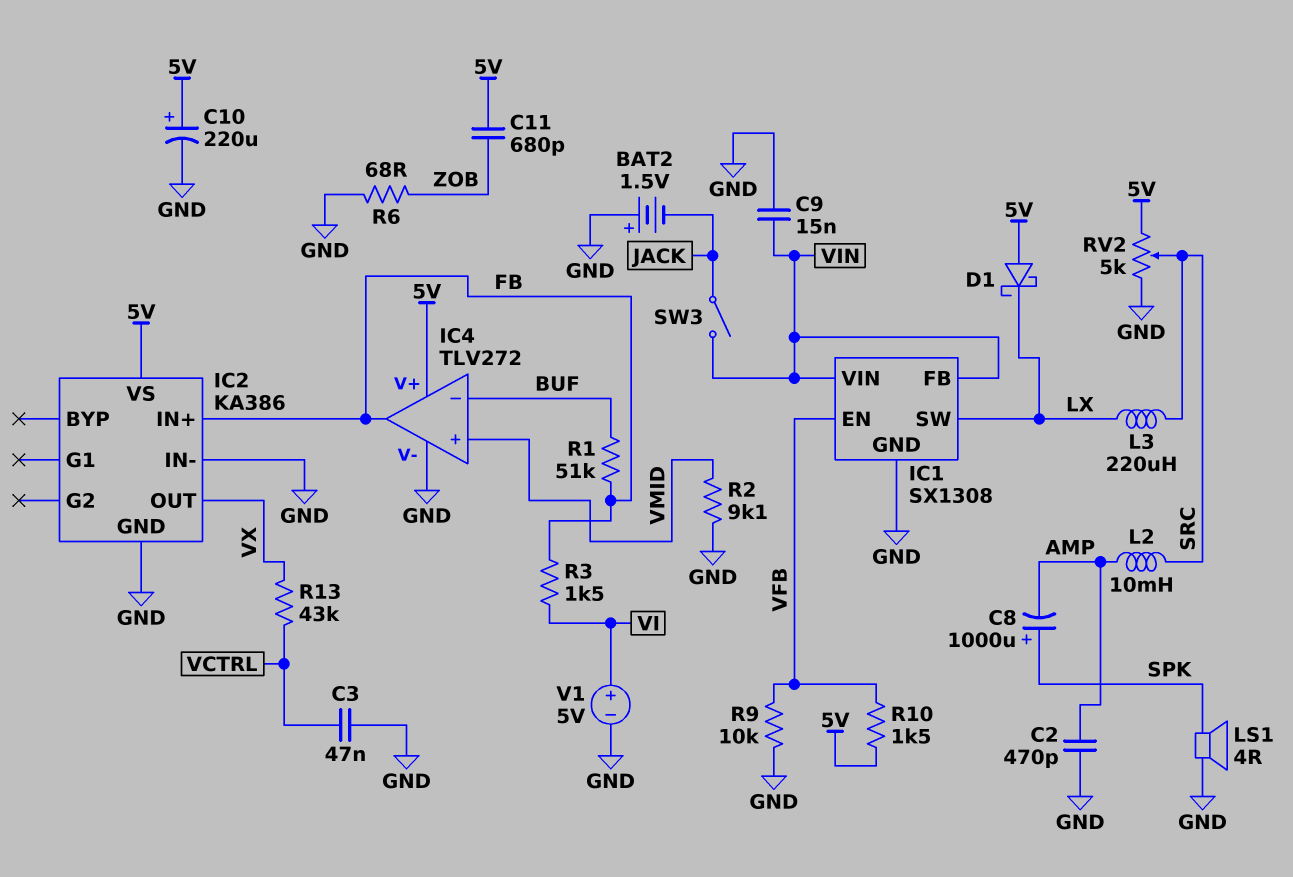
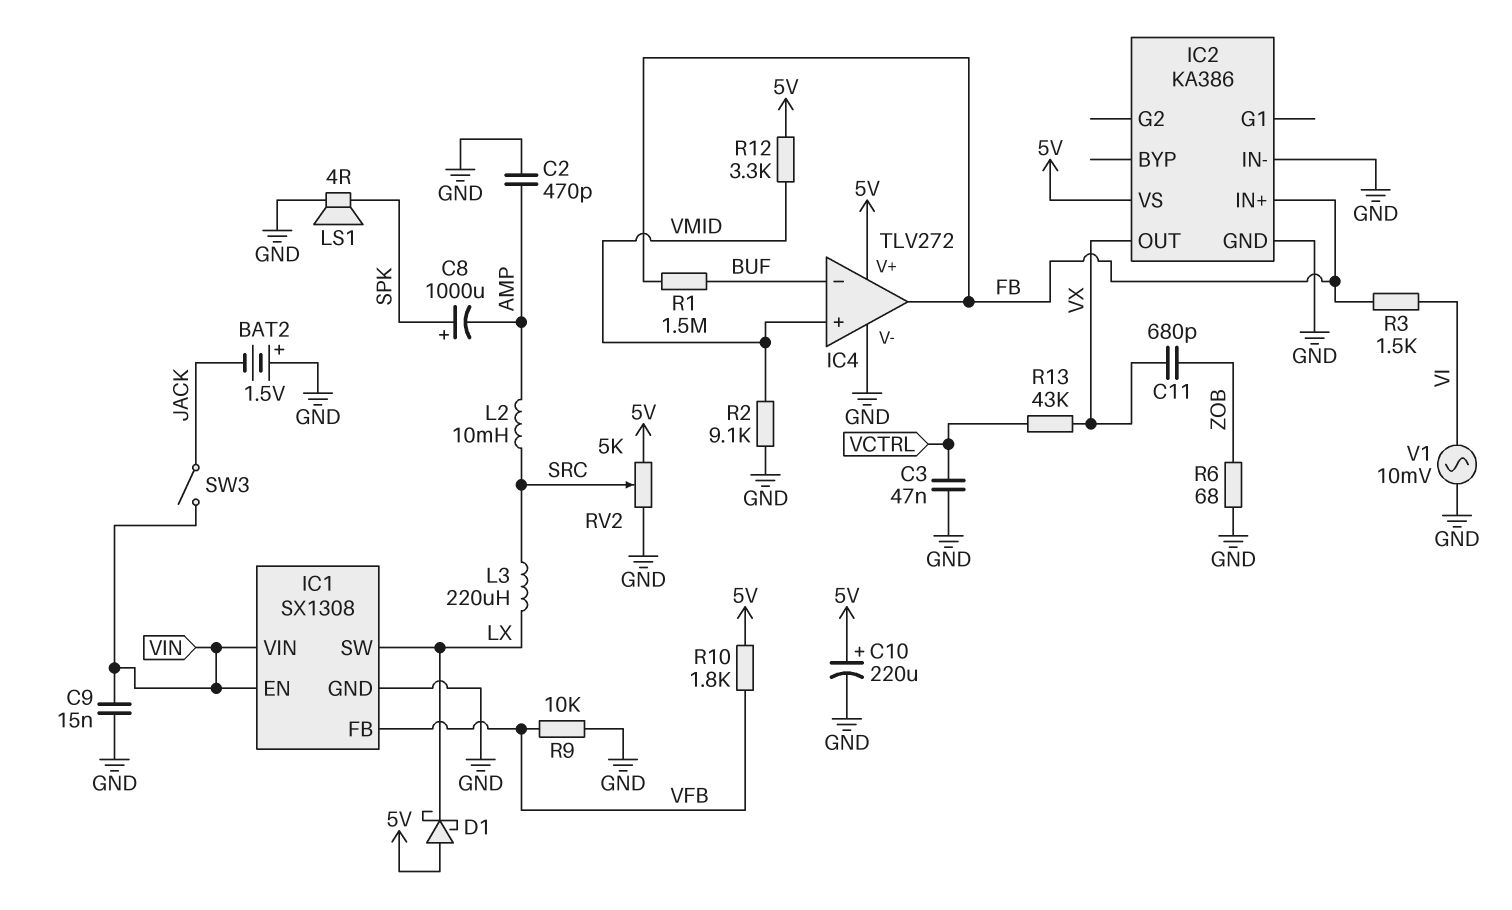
C11: 680pF (5V, ZOB) -> 680pF (VX, ZOB)
IC1 pin EN: VFB -> VIN
IC1 pin FB: VIN -> VFB
R1: 51k (BUF, FB) -> 1.5M (BUF, FB)
R10: 1.5k (5V, VFB) -> 1.8k (5V, VFB)
R12: none -> 3.3k (5V, VMID)
V1: 5V (plus VI, minus GND) -> AC 10mV (GND, VI)

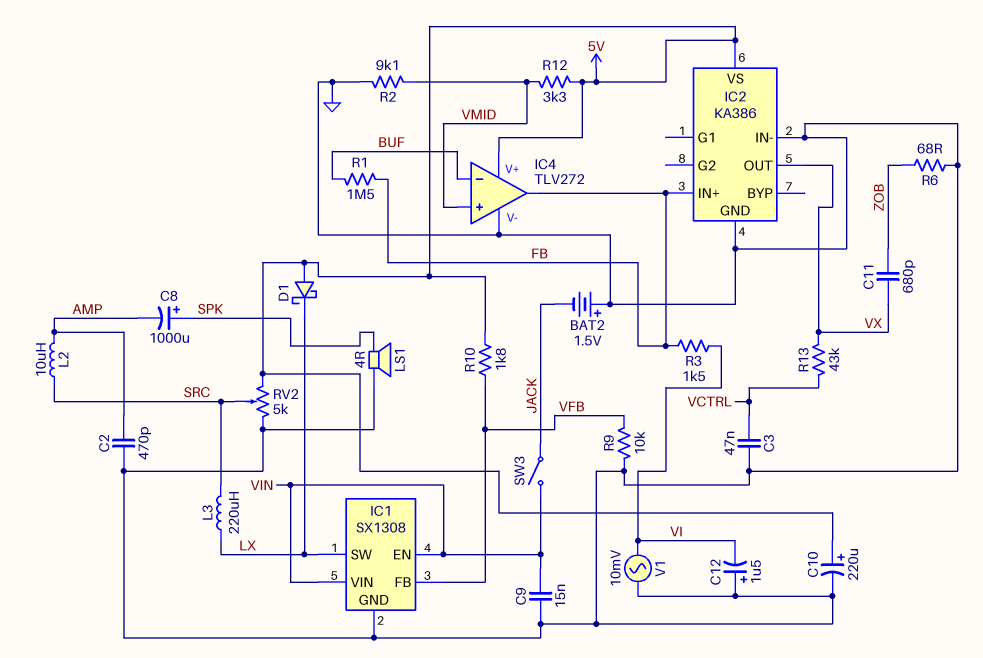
C12: none -> 1.5uF (plus GND, minus VI)
L2: 10mH (AMP, SRC) -> 10uH (AMP, SRC)

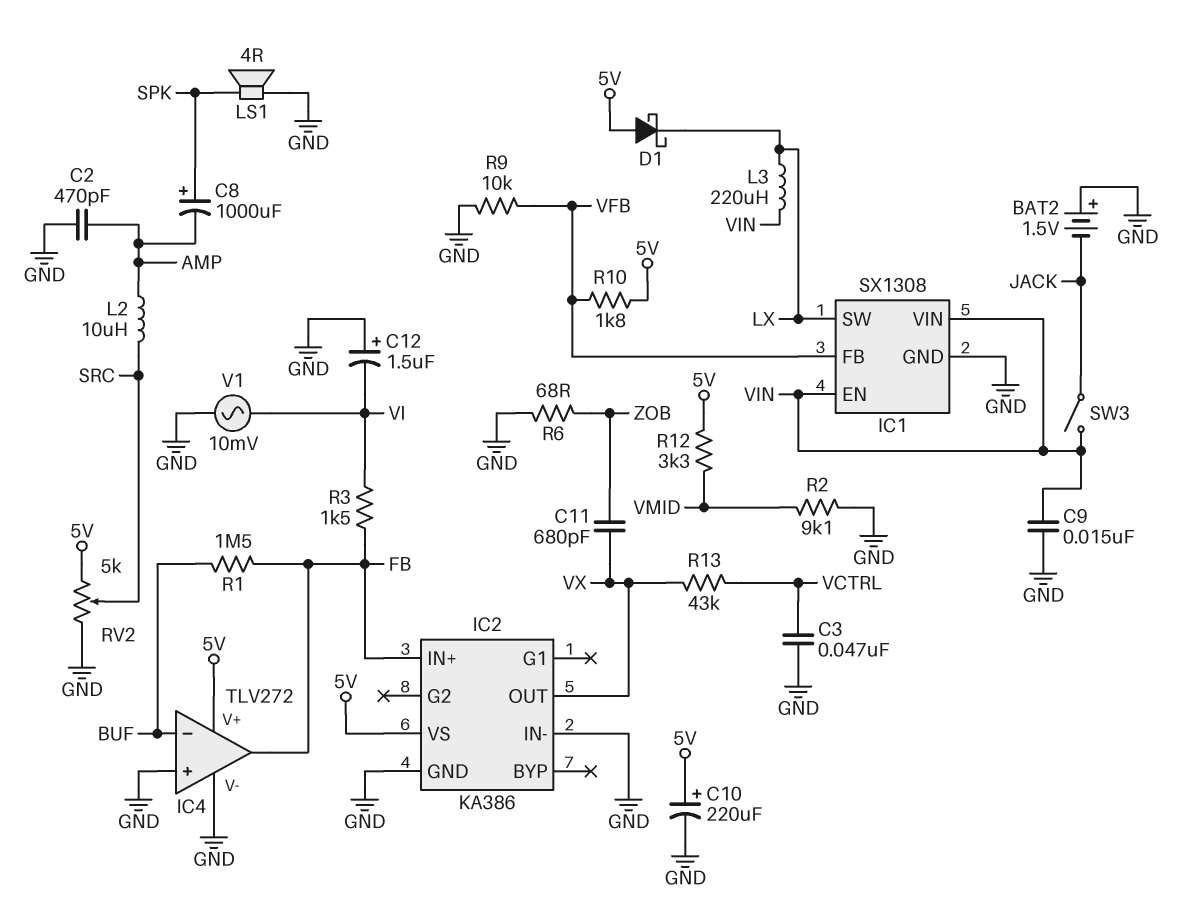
IC4 pin in+: VMID -> GND
L3: 220uH (LX, SRC) -> 220uH (LX, VIN)

